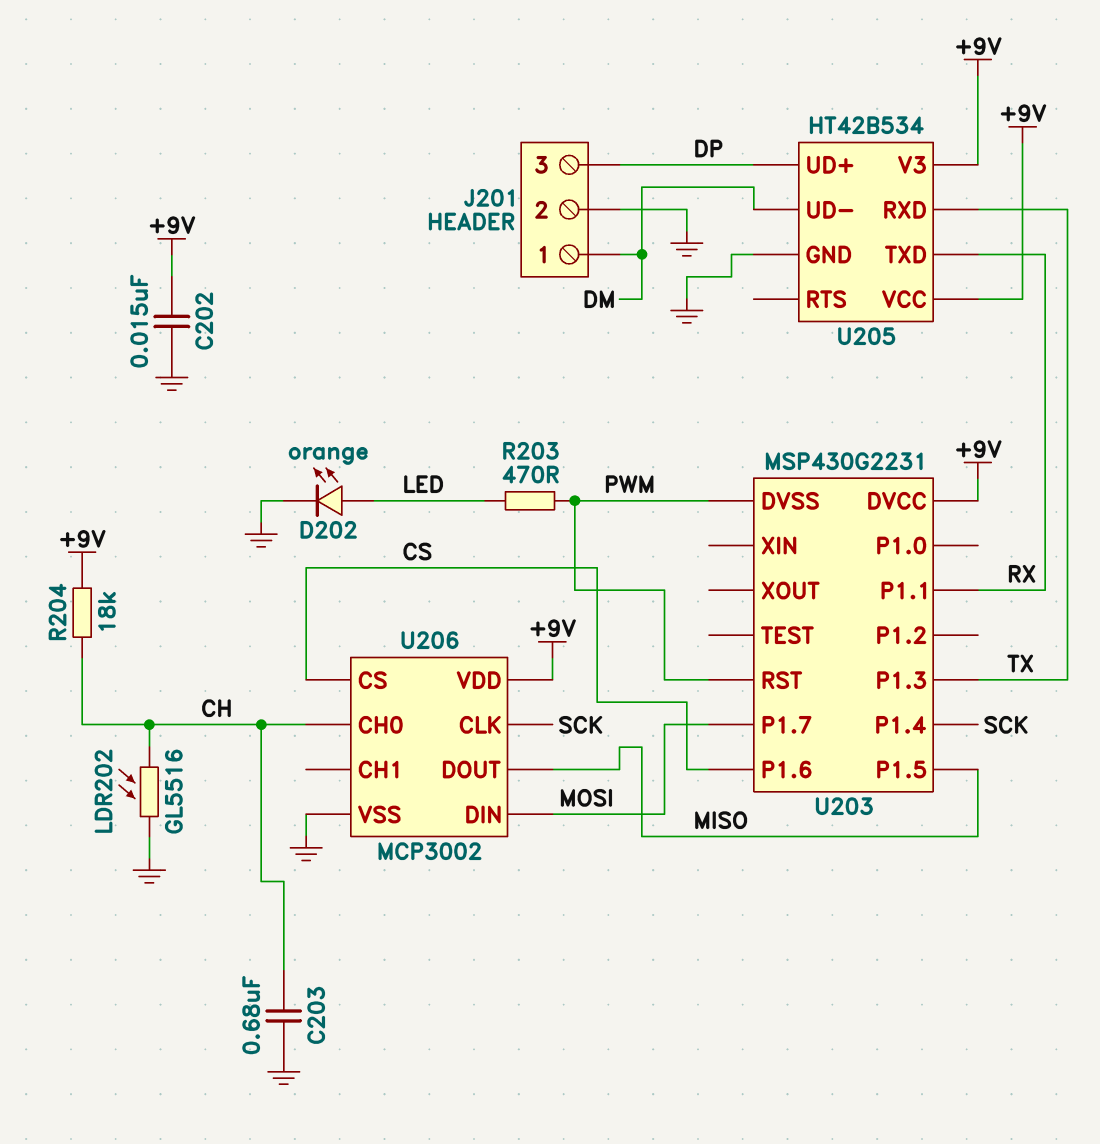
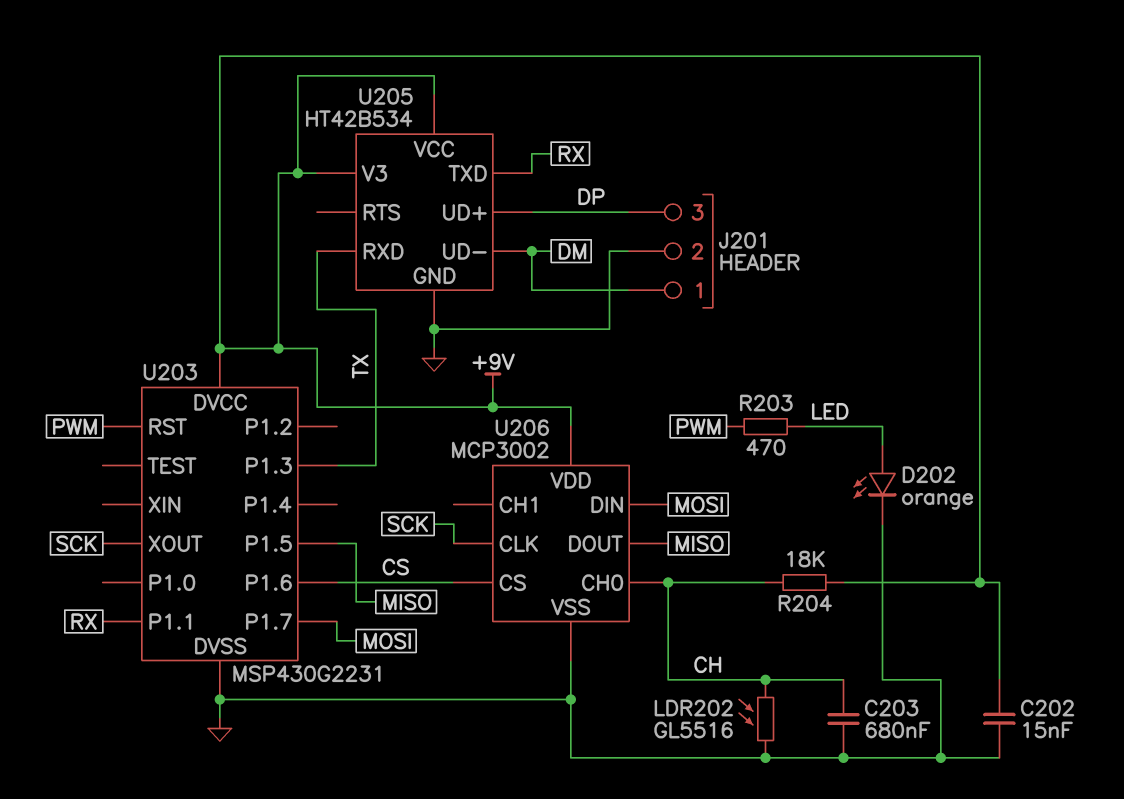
U203 pin DVSS: PWM -> GND
U203 pin P1.4: SCK -> none
U203 pin XOUT: none -> SCK

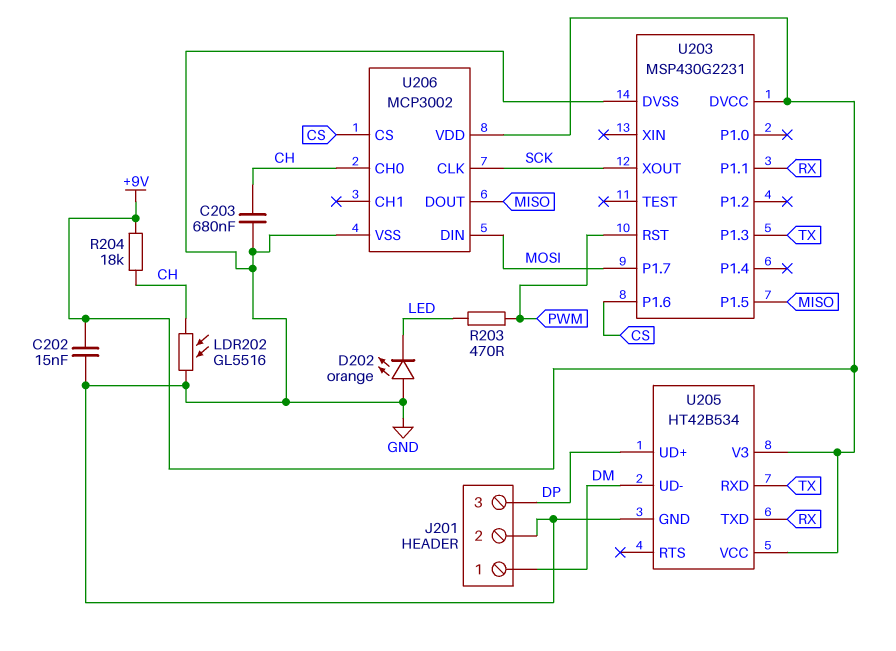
D202: LED orange (A LED, K GND) -> LED orange (A GND, K LED)

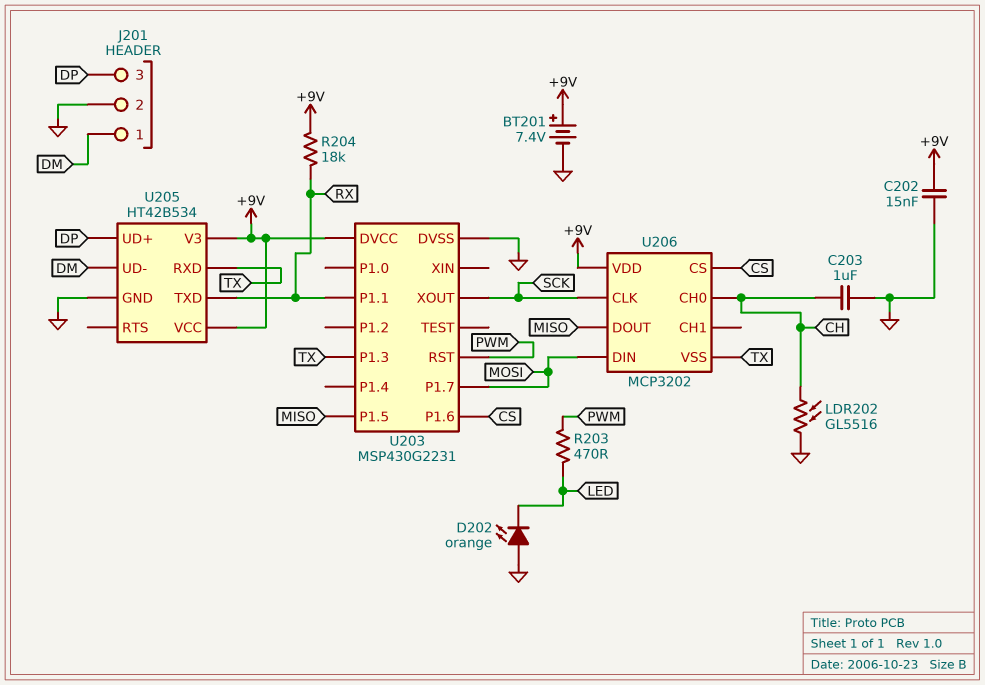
BT201: none -> 7.4V (plus +9V, minus GND)
C203: 680nF (CH, GND) -> 1uF (CH, GND)
R204: 18k (+9V, CH) -> 18k (+9V, RX)
U206: MCP3002 -> MCP3202
U206 pin VSS: GND -> TX

